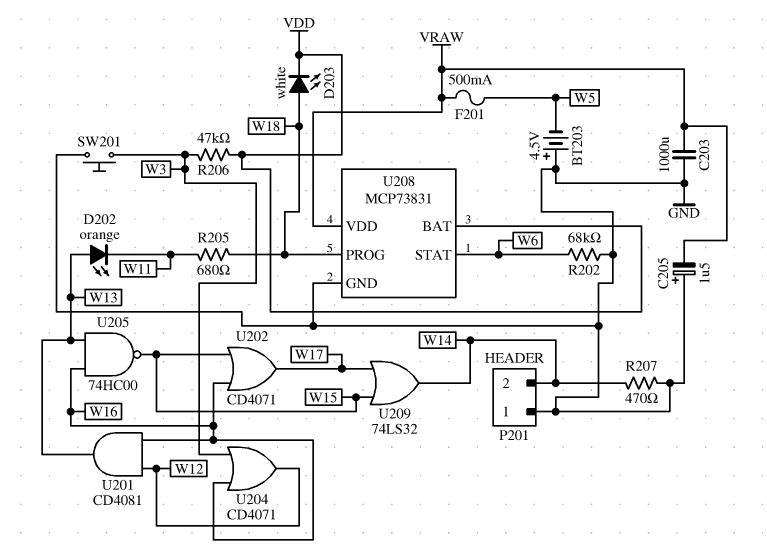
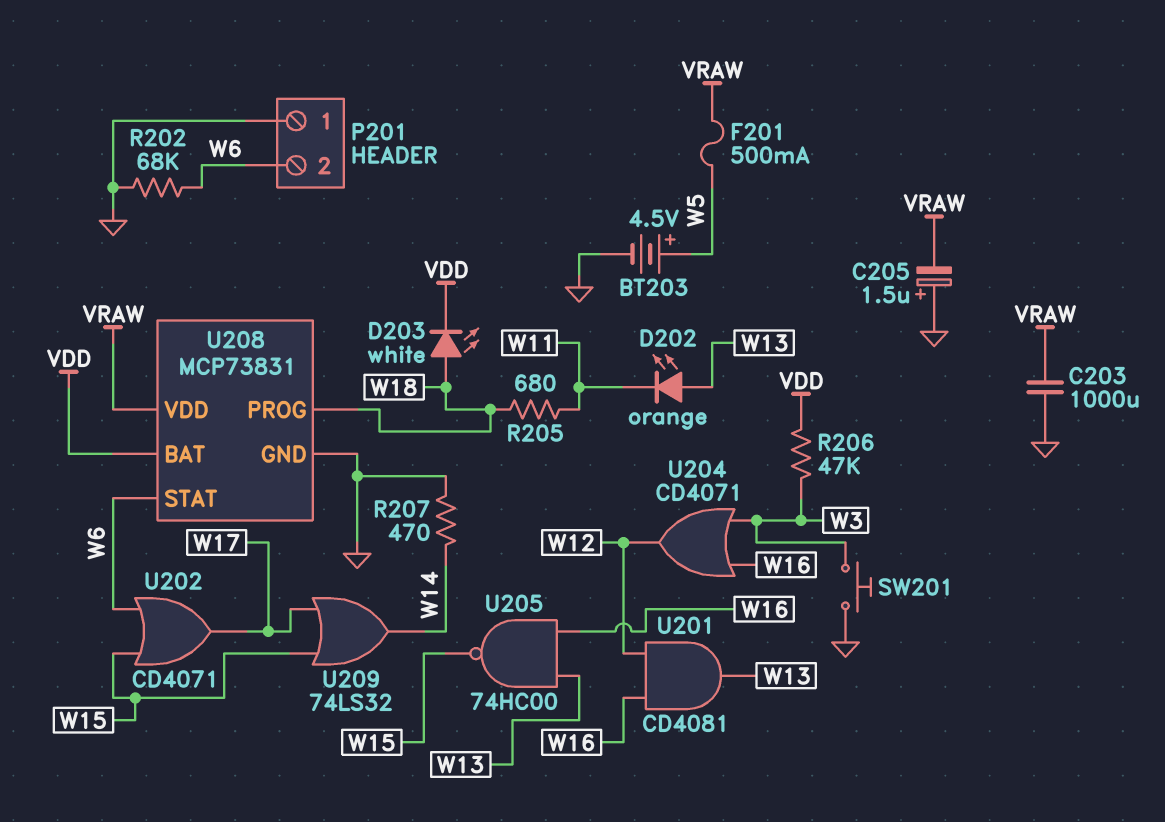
BT203: 4.5V (plus GND, minus W5) -> 4.5V (plus W5, minus GND)
P201 pin 2: W14 -> W6
U202: OR CD4071 (in W15, in W16, out W17) -> OR CD4071 (in W6, in W15, out W17)

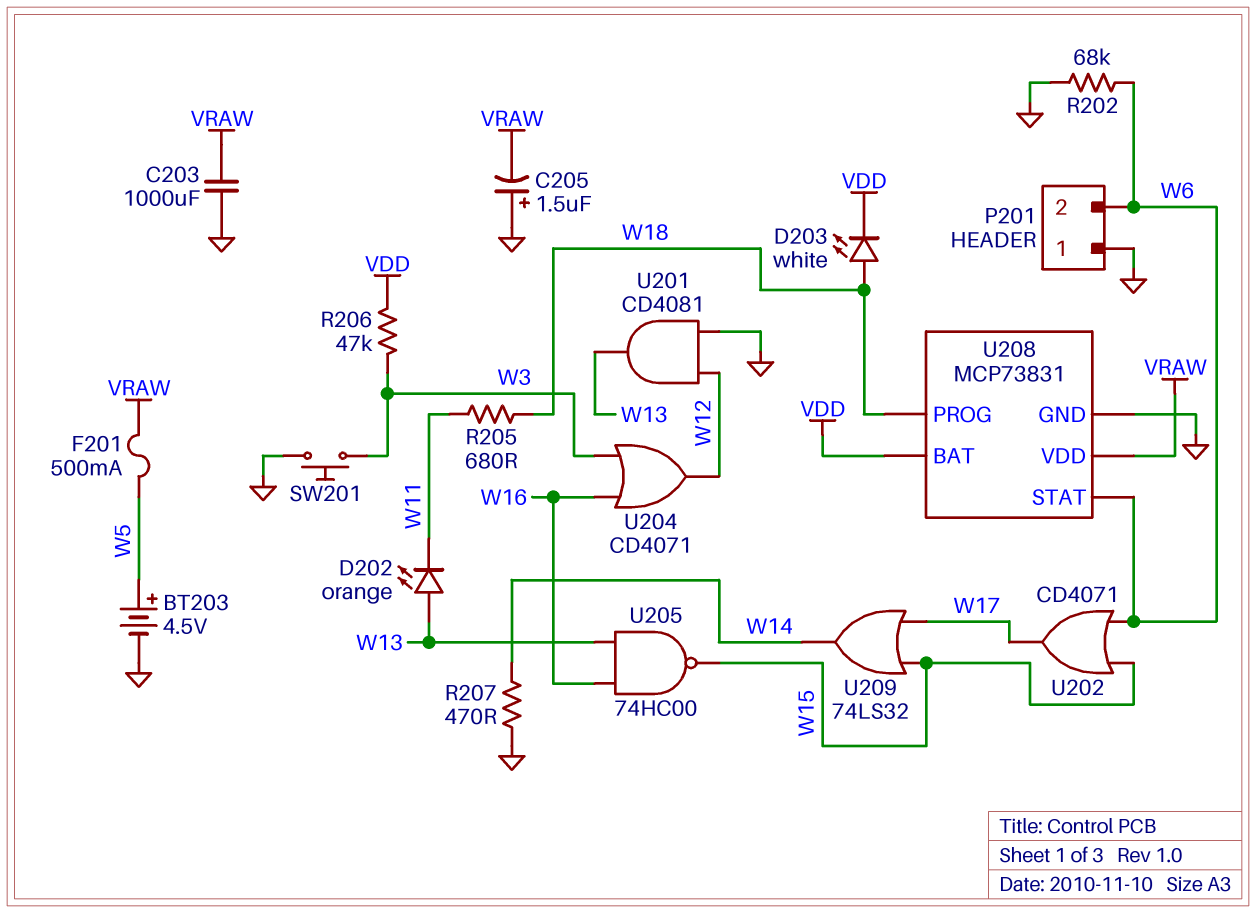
U201: AND CD4081 (in W12, in W16, out W13) -> AND CD4081 (in GND, in W12, out W13)

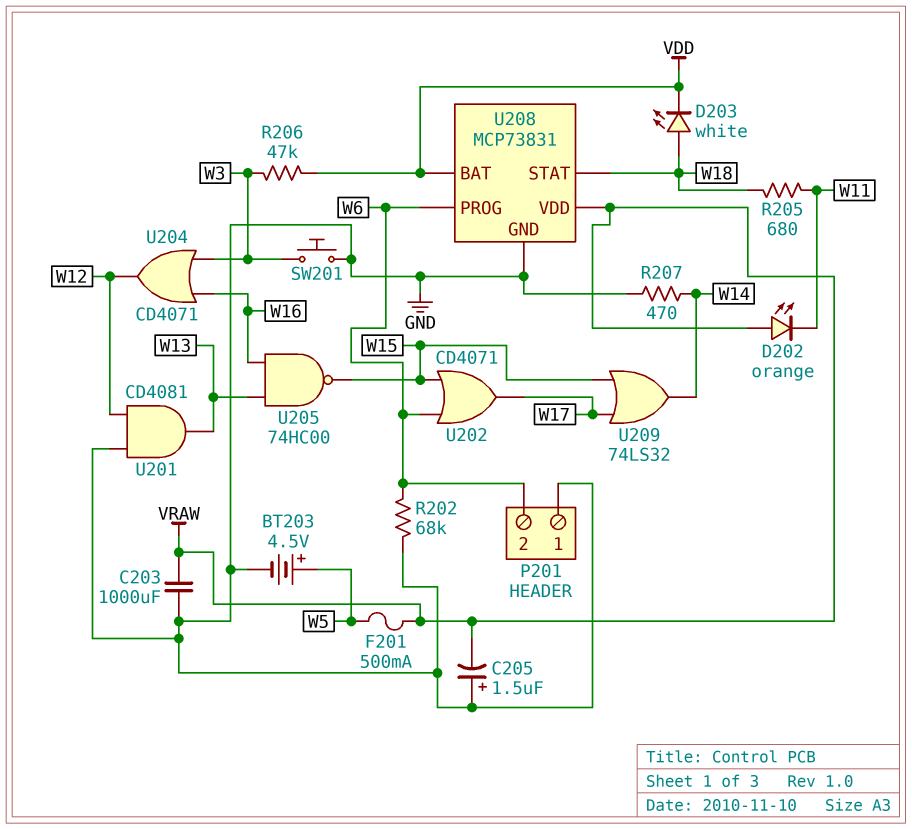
D202: LED orange (A W13, K W11) -> LED orange (A VRAW, K W11)
U208 pin PROG: W18 -> W6
U208 pin STAT: W6 -> W18

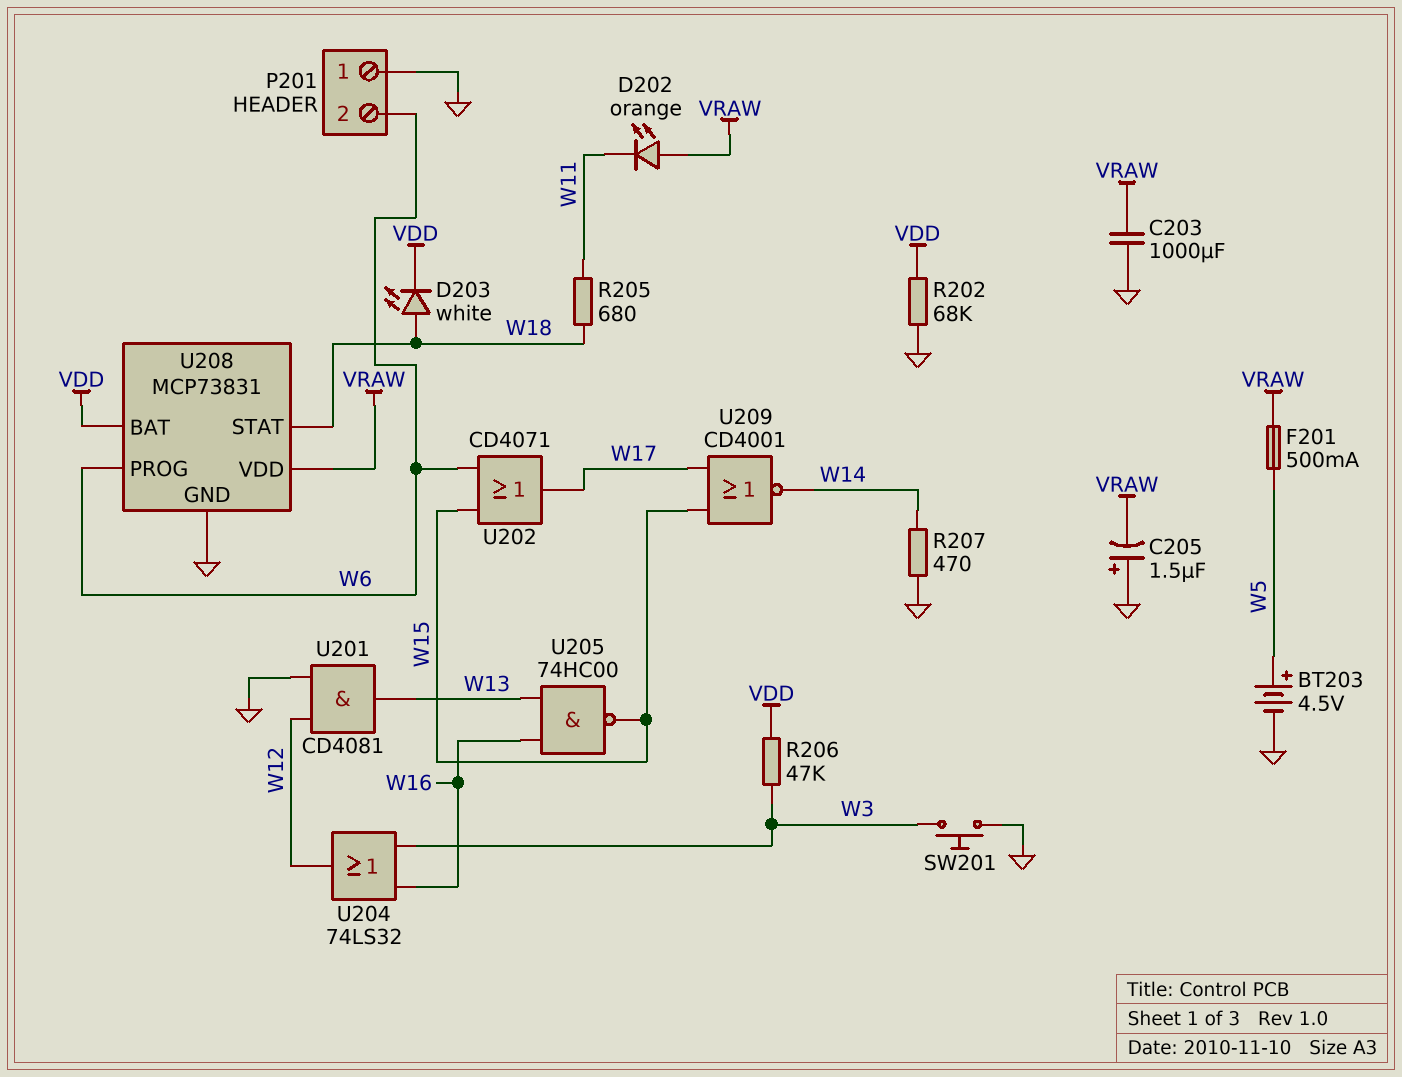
R202: 68k (GND, W6) -> 68k (GND, VDD)
U204: OR CD4071 (in W3, in W16, out W12) -> OR 74LS32 (in W3, in W16, out W12)
U209: OR 74LS32 (in W15, in W17, out W14) -> NOR CD4001 (in W15, in W17, out W14)

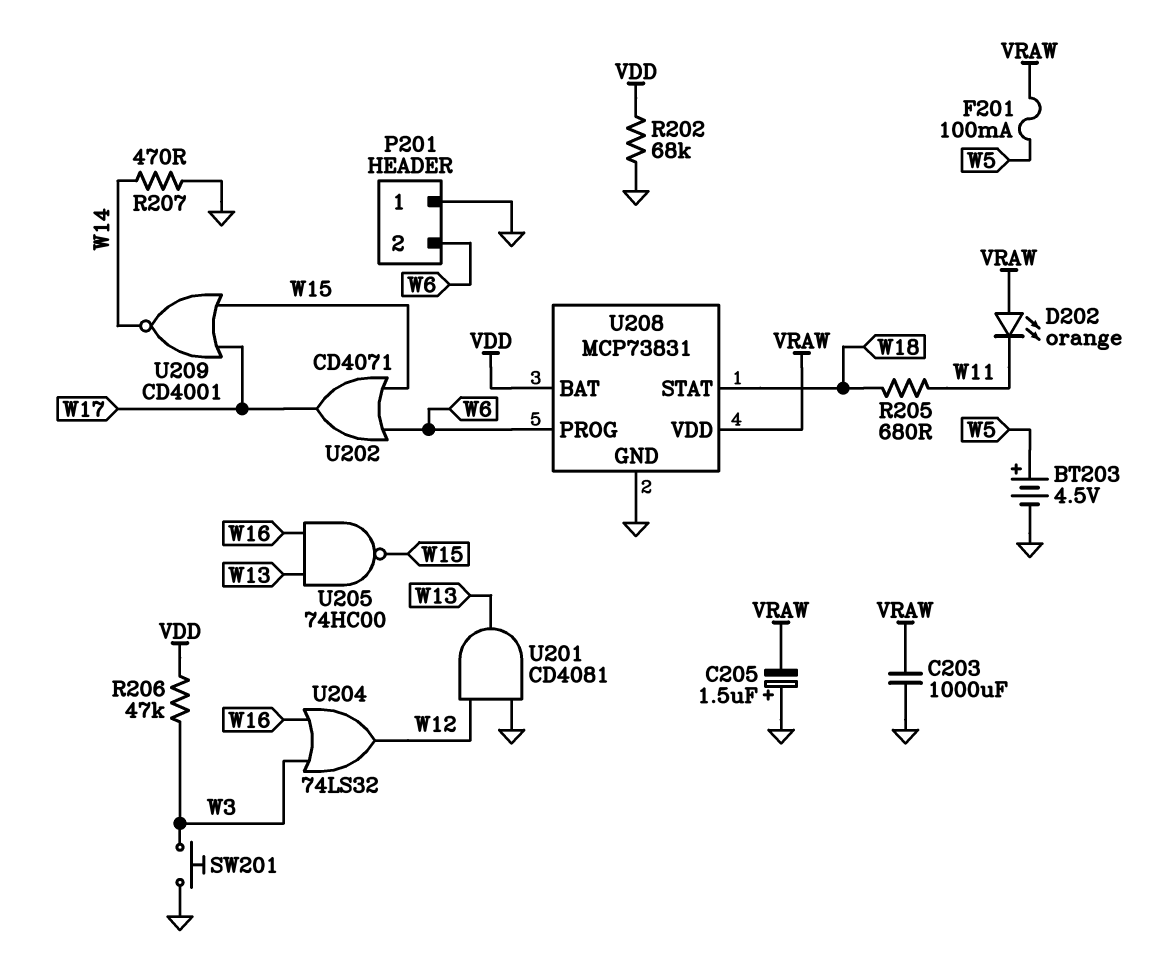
D203: LED white (A W18, K VDD) -> none
F201: 500mA (VRAW, W5) -> 100mA (VRAW, W5)

